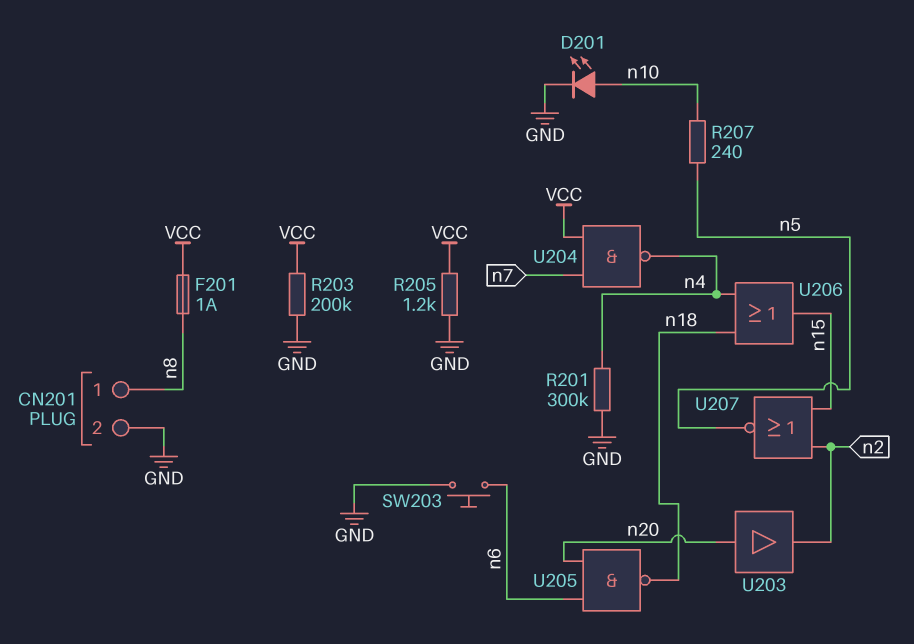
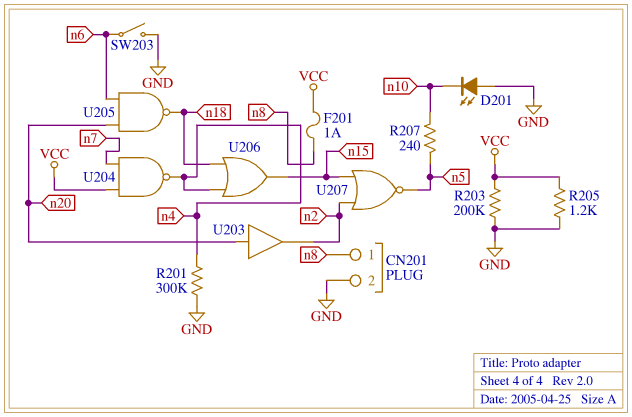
D201: LED (A n10, K GND) -> LED (A GND, K n10)
SW203: button (GND, n6) -> switch (GND, n6)

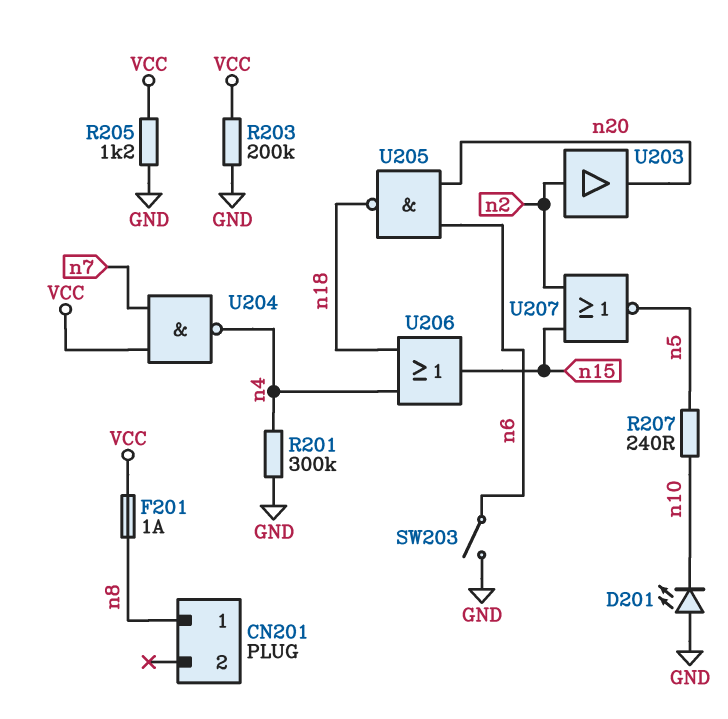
CN201 pin 2: GND -> none
U203: buffer (in n20, out n2) -> buffer (in n2, out n20)

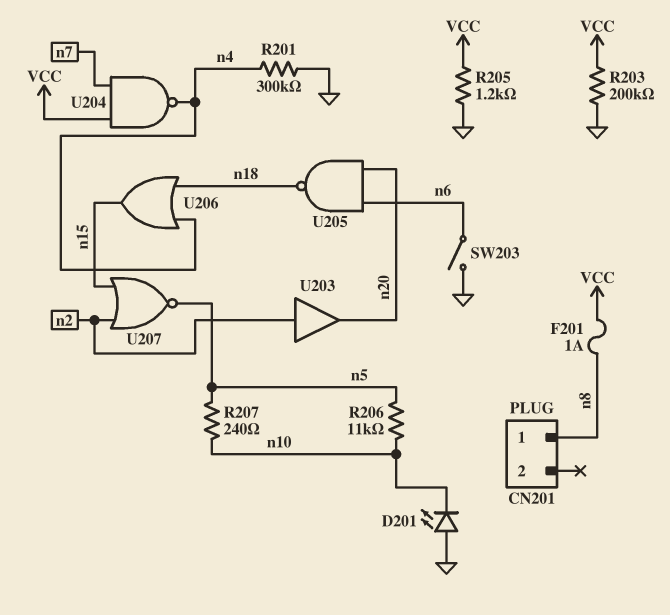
R206: none -> 11k (n5, n10)

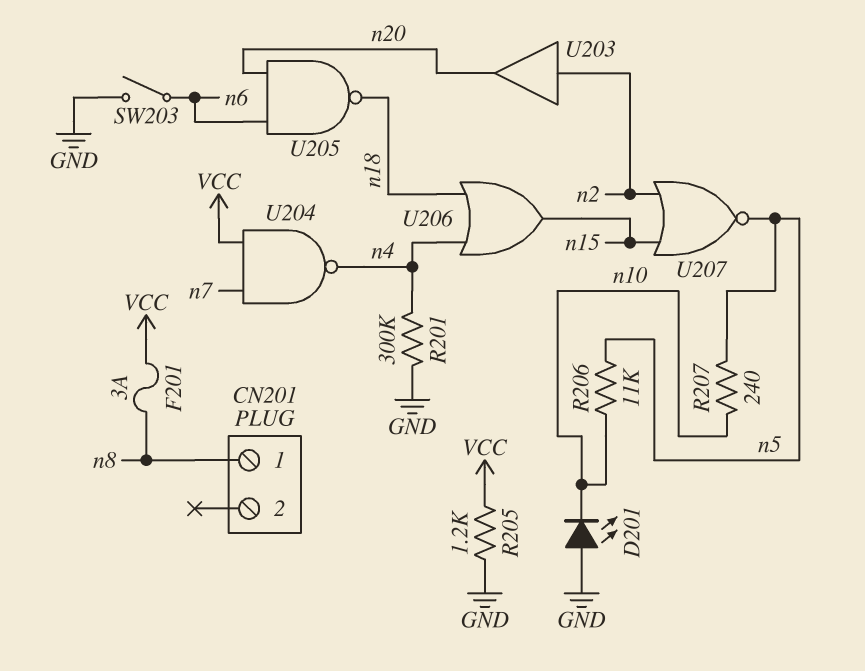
F201: 1A (VCC, n8) -> 3A (VCC, n8)
R203: 200k (GND, VCC) -> none

